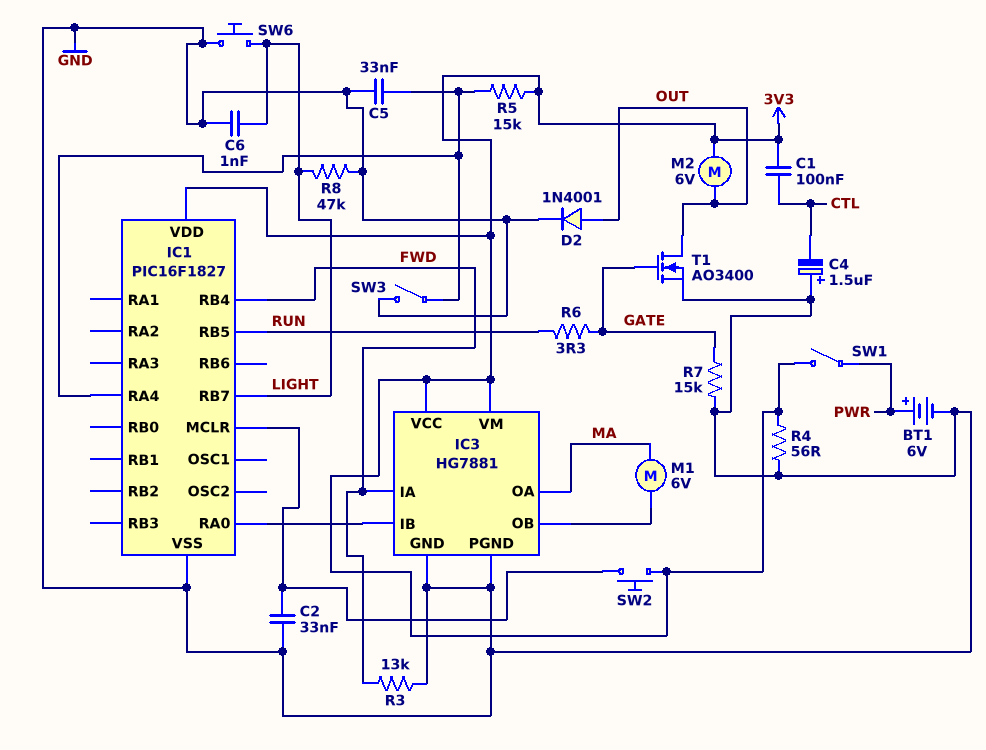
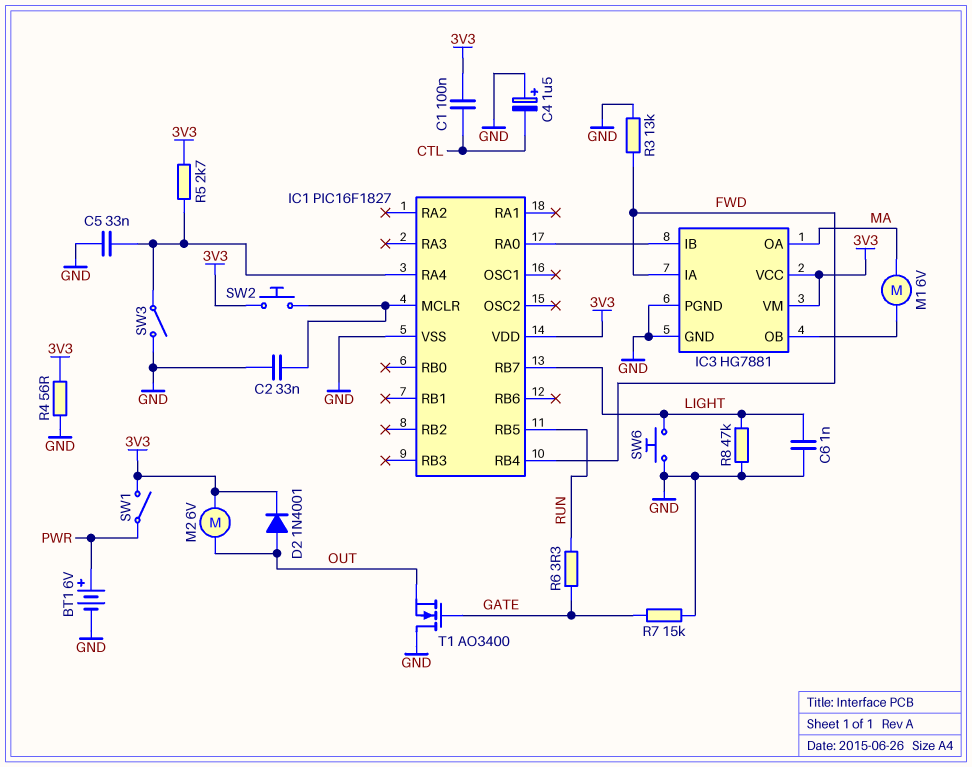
D2: diode 1N4001 (A OUT, K GND) -> diode 1N4001 (A OUT, K 3V3)
R5: 15k (3V3, IC1/RA4) -> 2.7k (3V3, IC1/RA4)
T1: NMOS AO3400 (G GATE, D OUT, S GND) -> NMOS AO3400 (G GATE, D GND, S OUT)

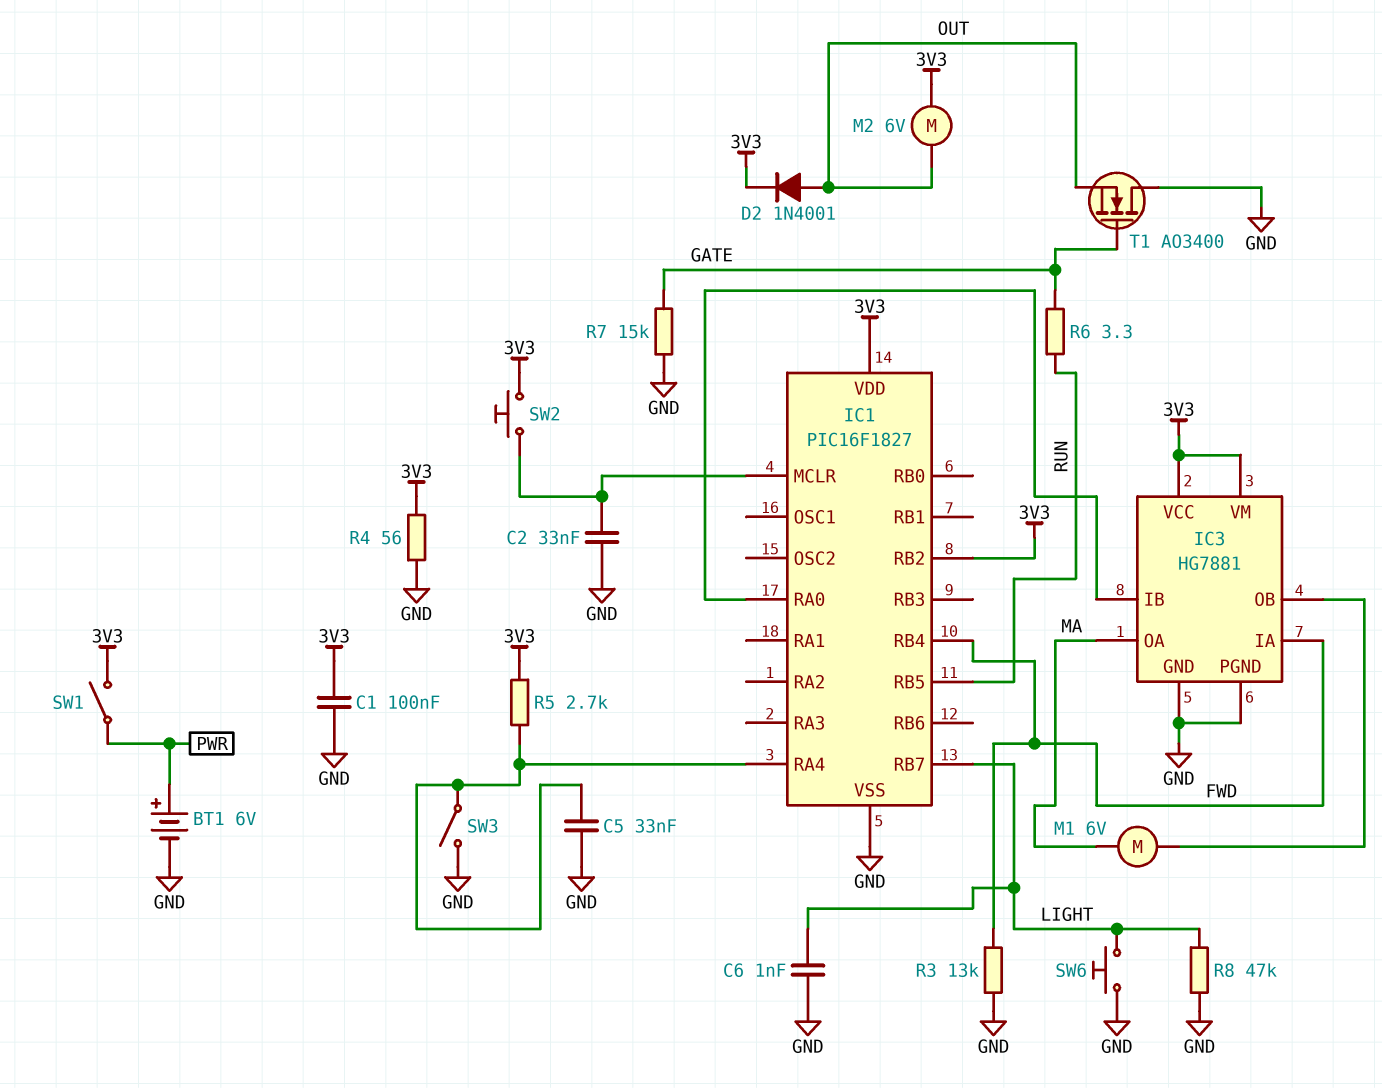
C1: 100nF (3V3, CTL) -> 100nF (3V3, GND)
C4: 1.5uF (plus GND, minus CTL) -> none
IC1 pin RB2: none -> 3V3

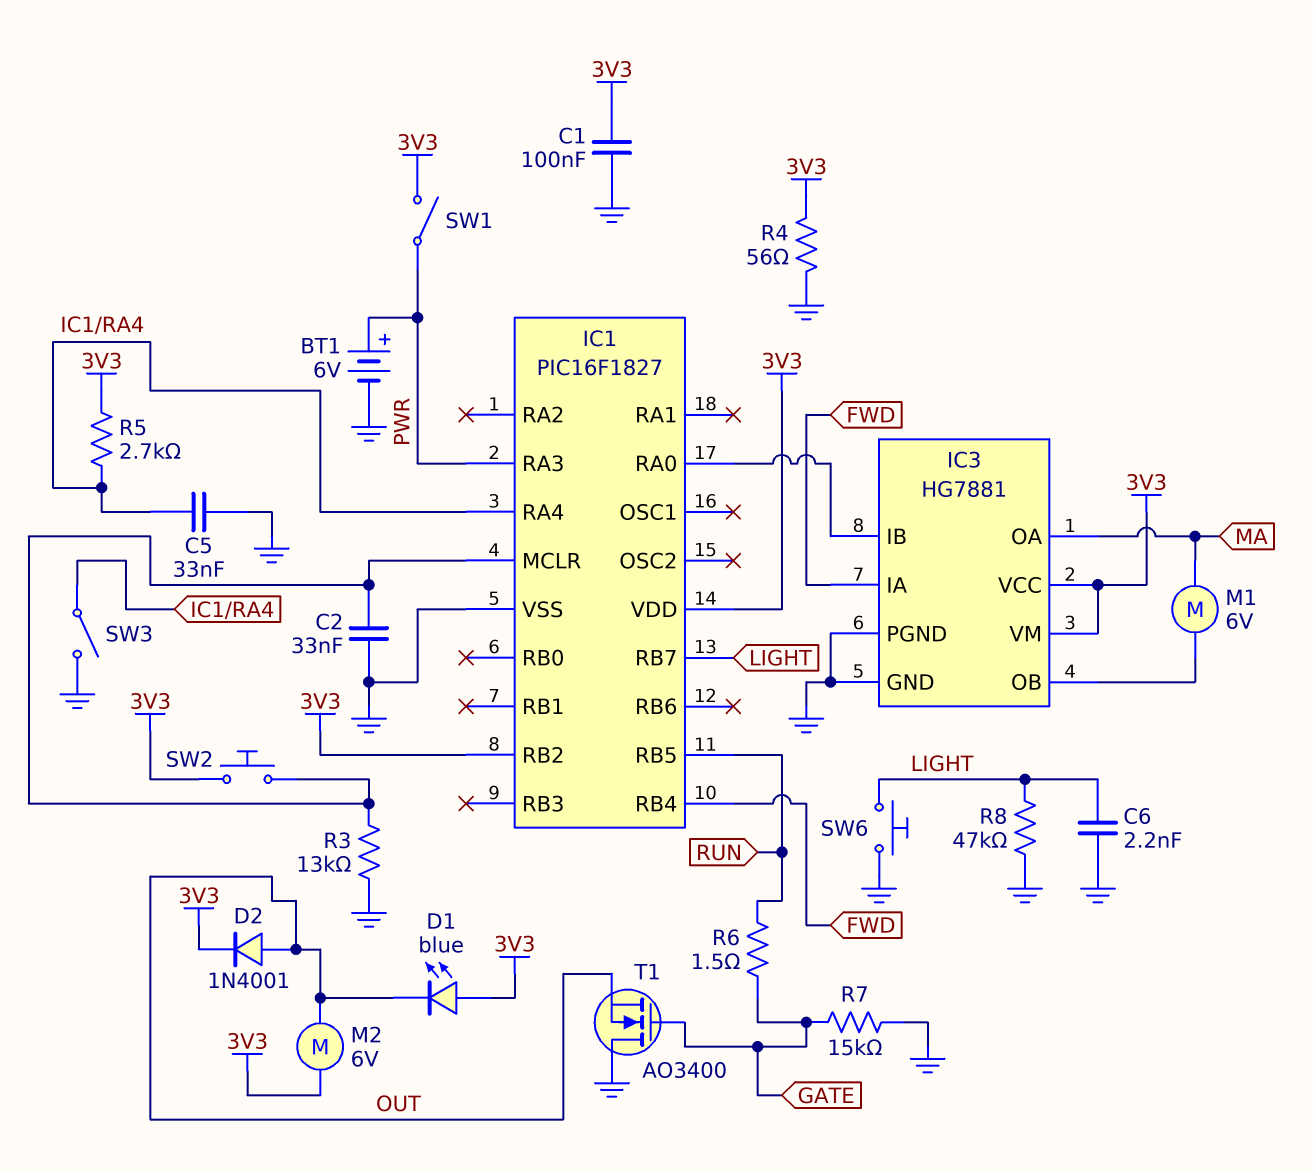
C6: 1nF (GND, LIGHT) -> 2.2nF (GND, LIGHT)
D1: none -> LED blue (A 3V3, K OUT)
IC1 pin RA3: none -> PWR
R3: 13k (FWD, GND) -> 13k (GND, IC1/MCLR)
R6: 3.3 (GATE, RUN) -> 1.5 (GATE, RUN)

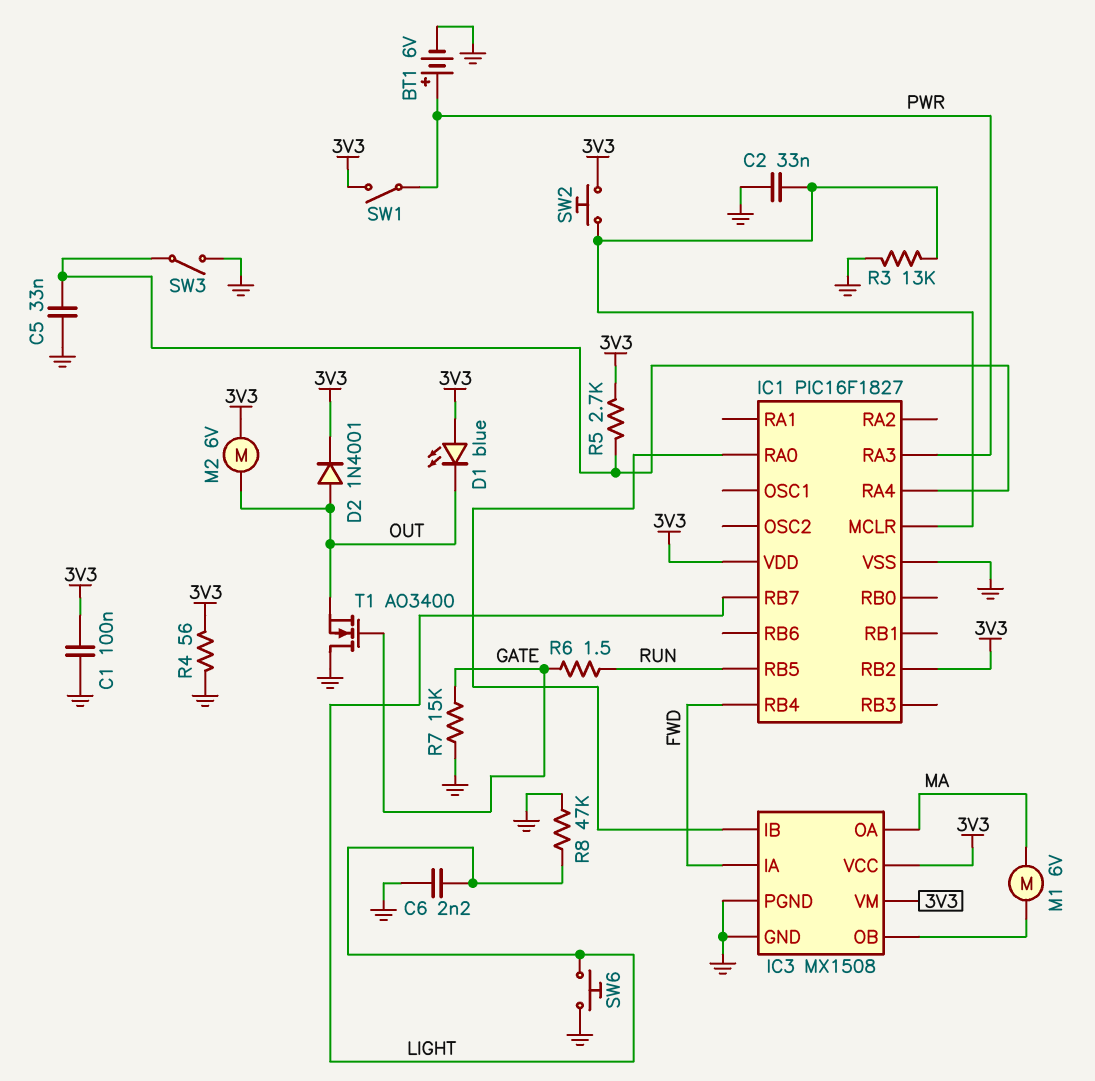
IC3: HG7881 -> MX1508

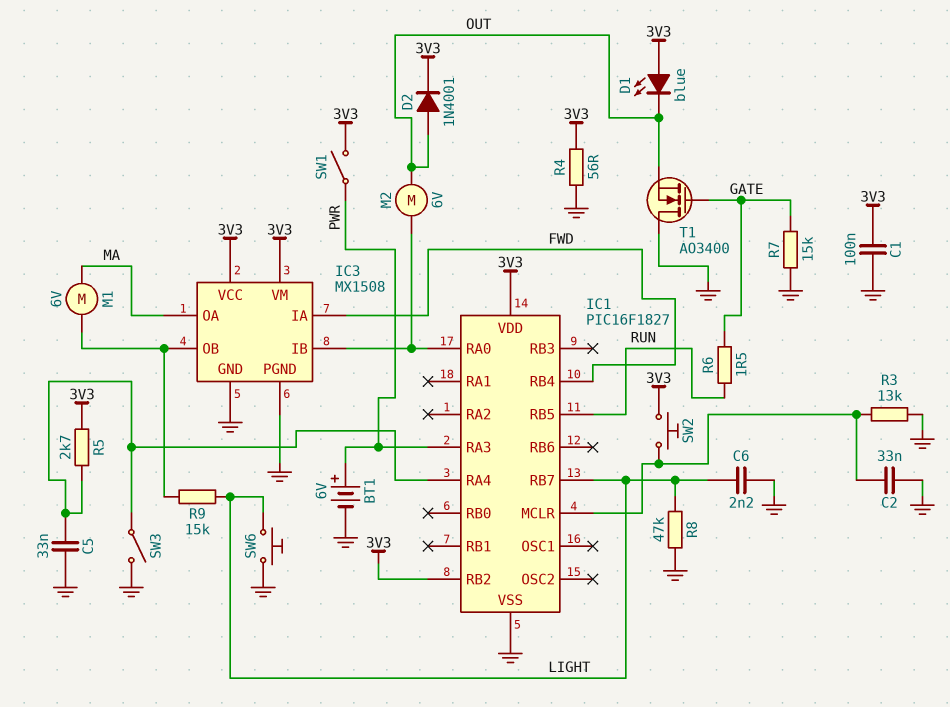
M2: motor 6V (3V3, OUT) -> motor 6V (IC1/RA0, OUT)
R9: none -> 15k (IC3/OB, LIGHT)

